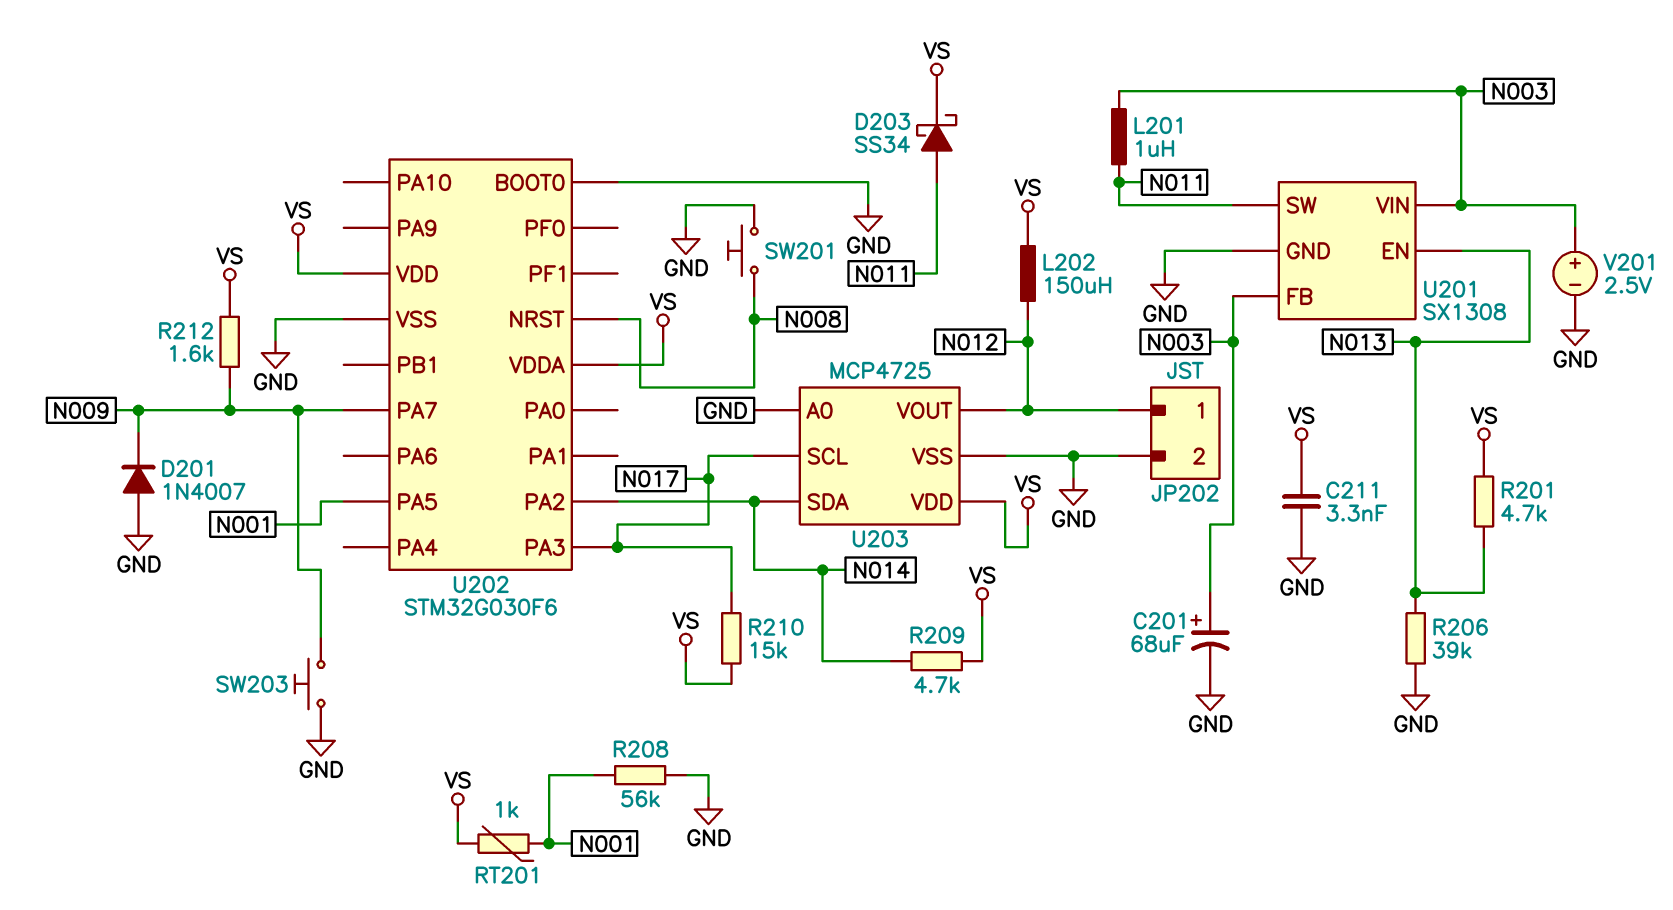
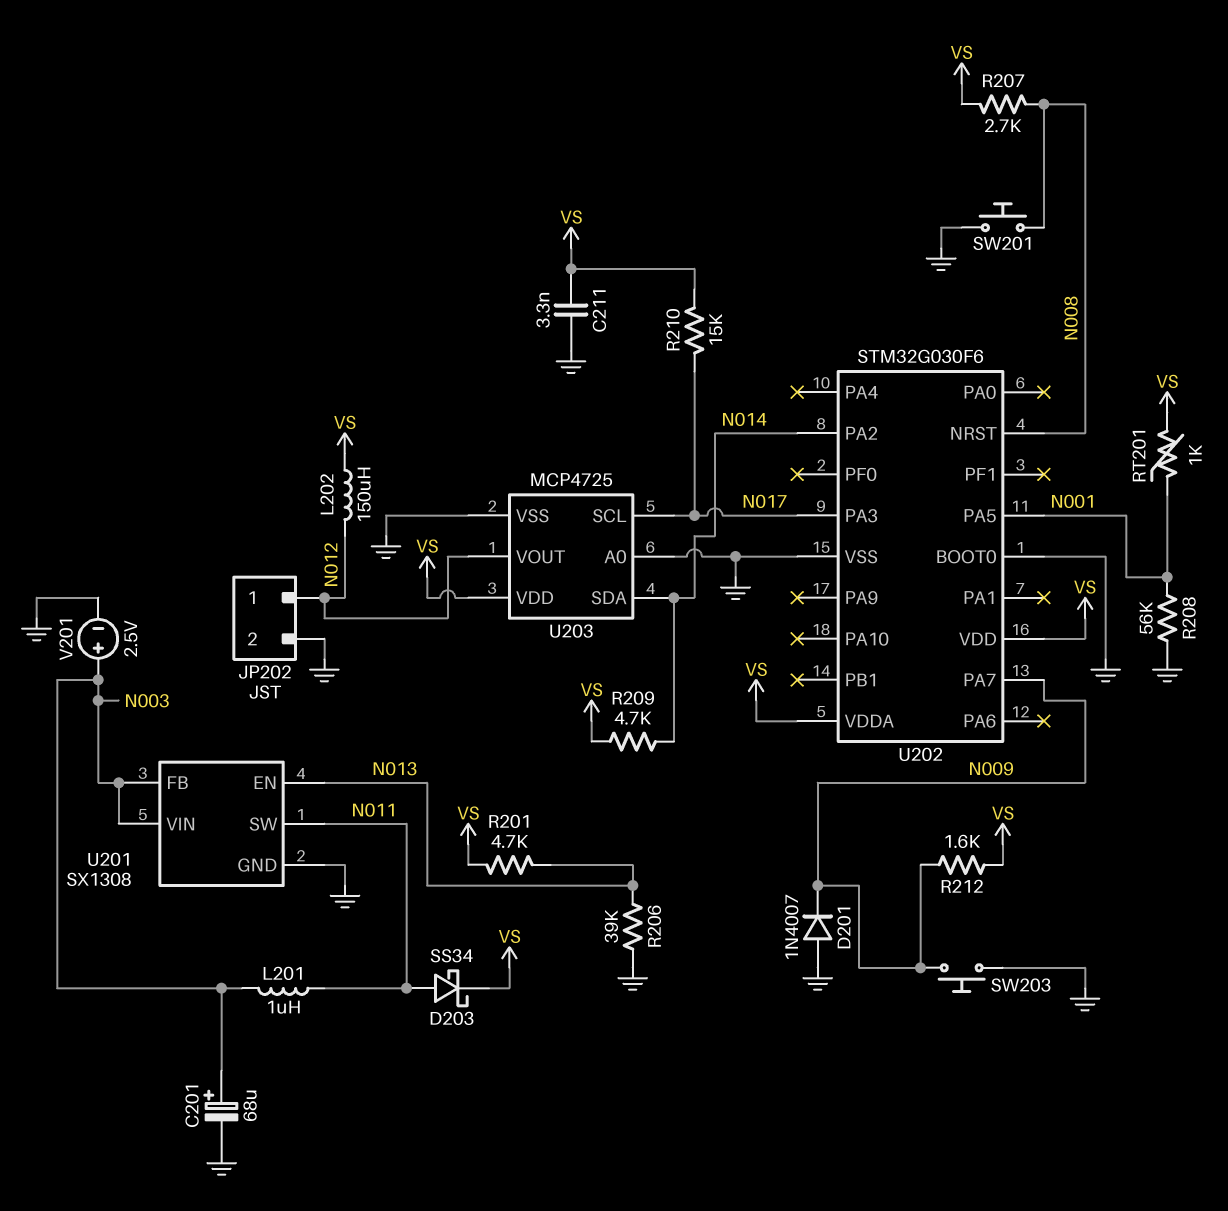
R207: none -> 2.7k (N008, VS)

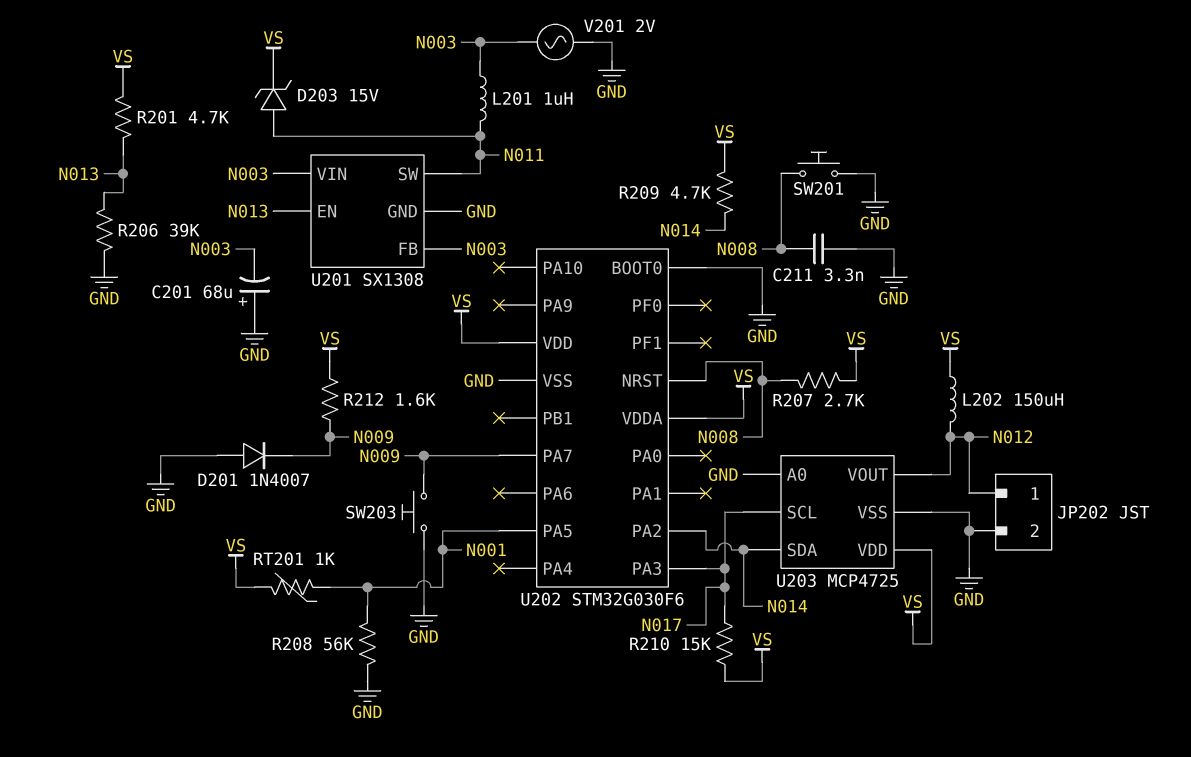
C201: 68uF (plus N003, minus GND) -> 68uF (plus GND, minus N003)
C211: 3.3nF (GND, VS) -> 3.3nF (GND, N008)
D203: schottky SS34 (A N011, K VS) -> zener 15V (A N011, K VS)
V201: 2.5V (plus N003, minus GND) -> AC 2V (GND, N003)

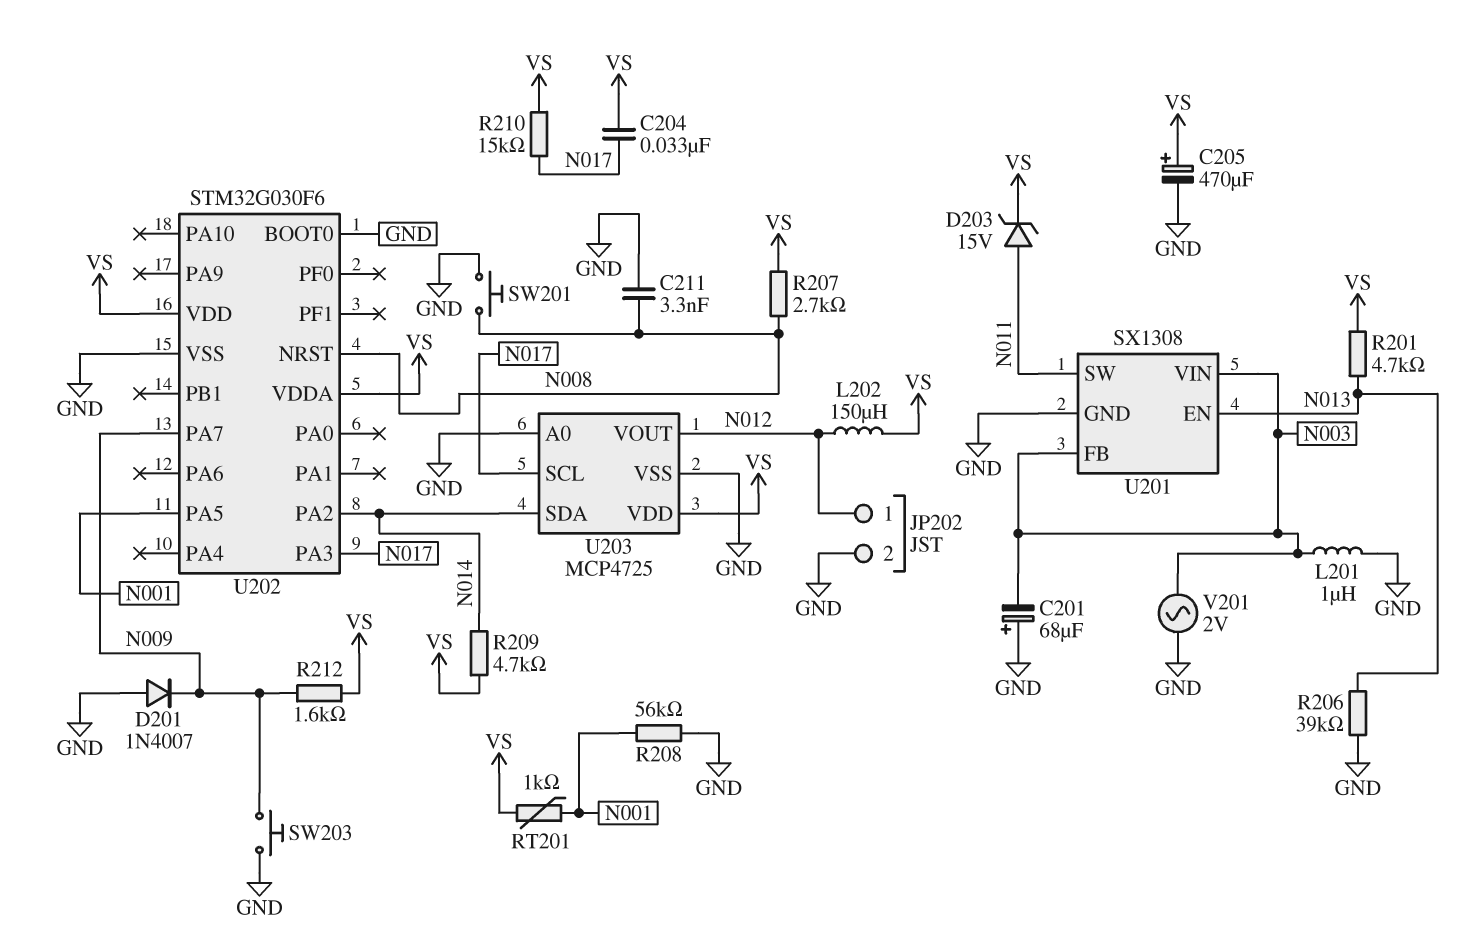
C204: none -> 33nF (N017, VS)
C205: none -> 470uF (plus VS, minus GND)
L201: 1uH (N003, N011) -> 1uH (GND, N003)

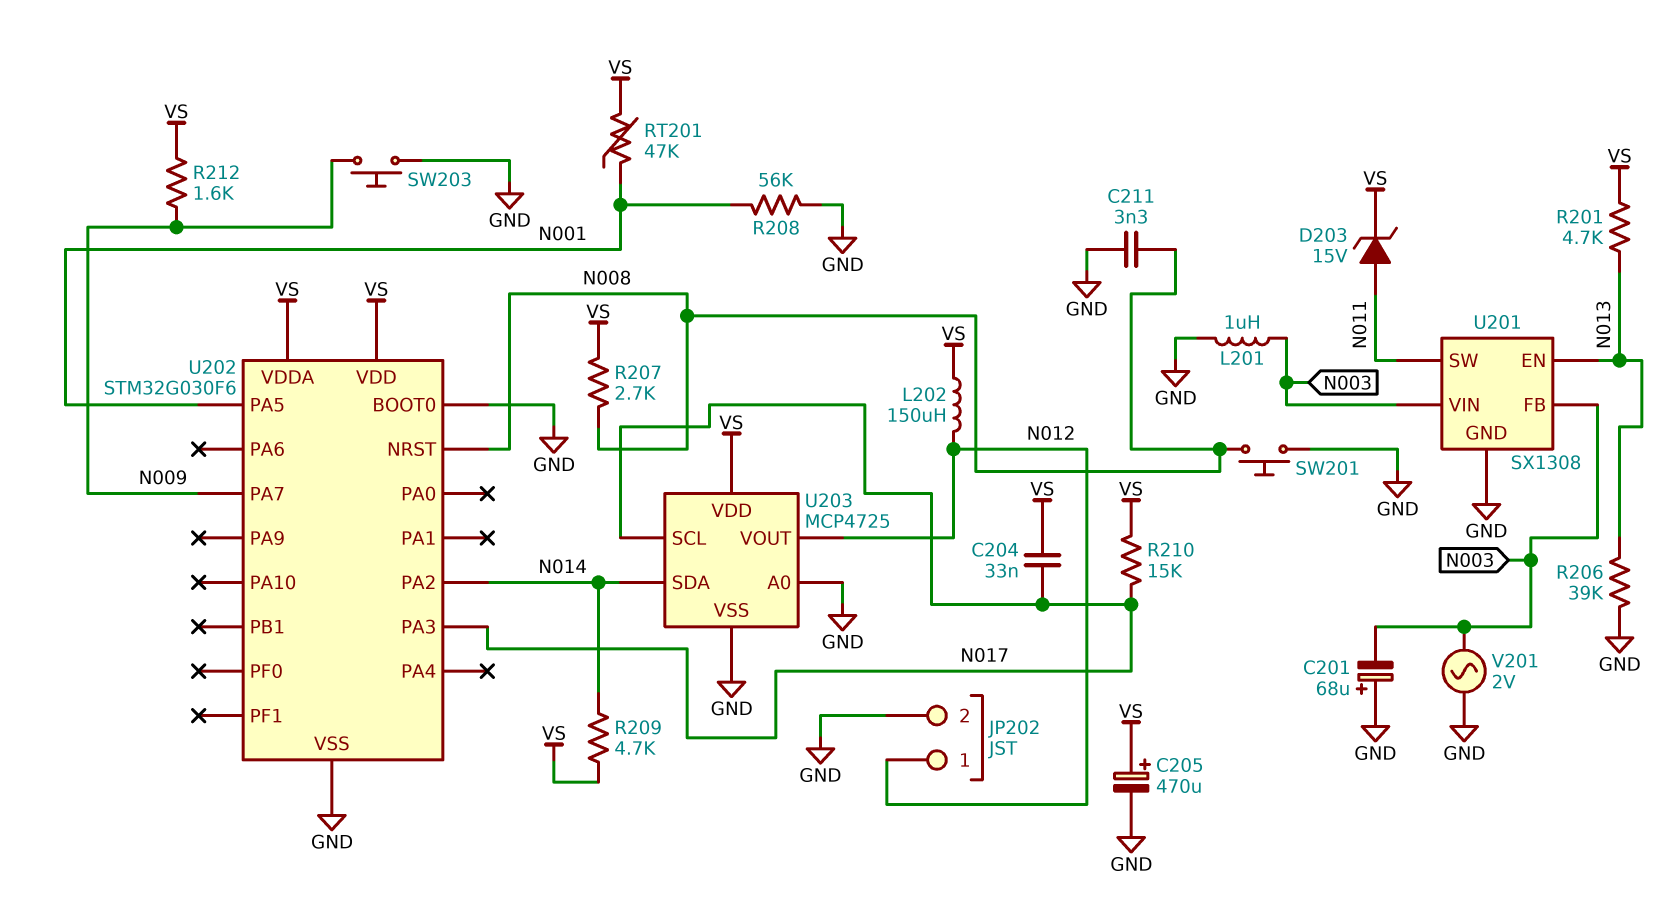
D201: diode 1N4007 (A GND, K N009) -> none
RT201: 1k (N001, VS) -> 47k (N001, VS)

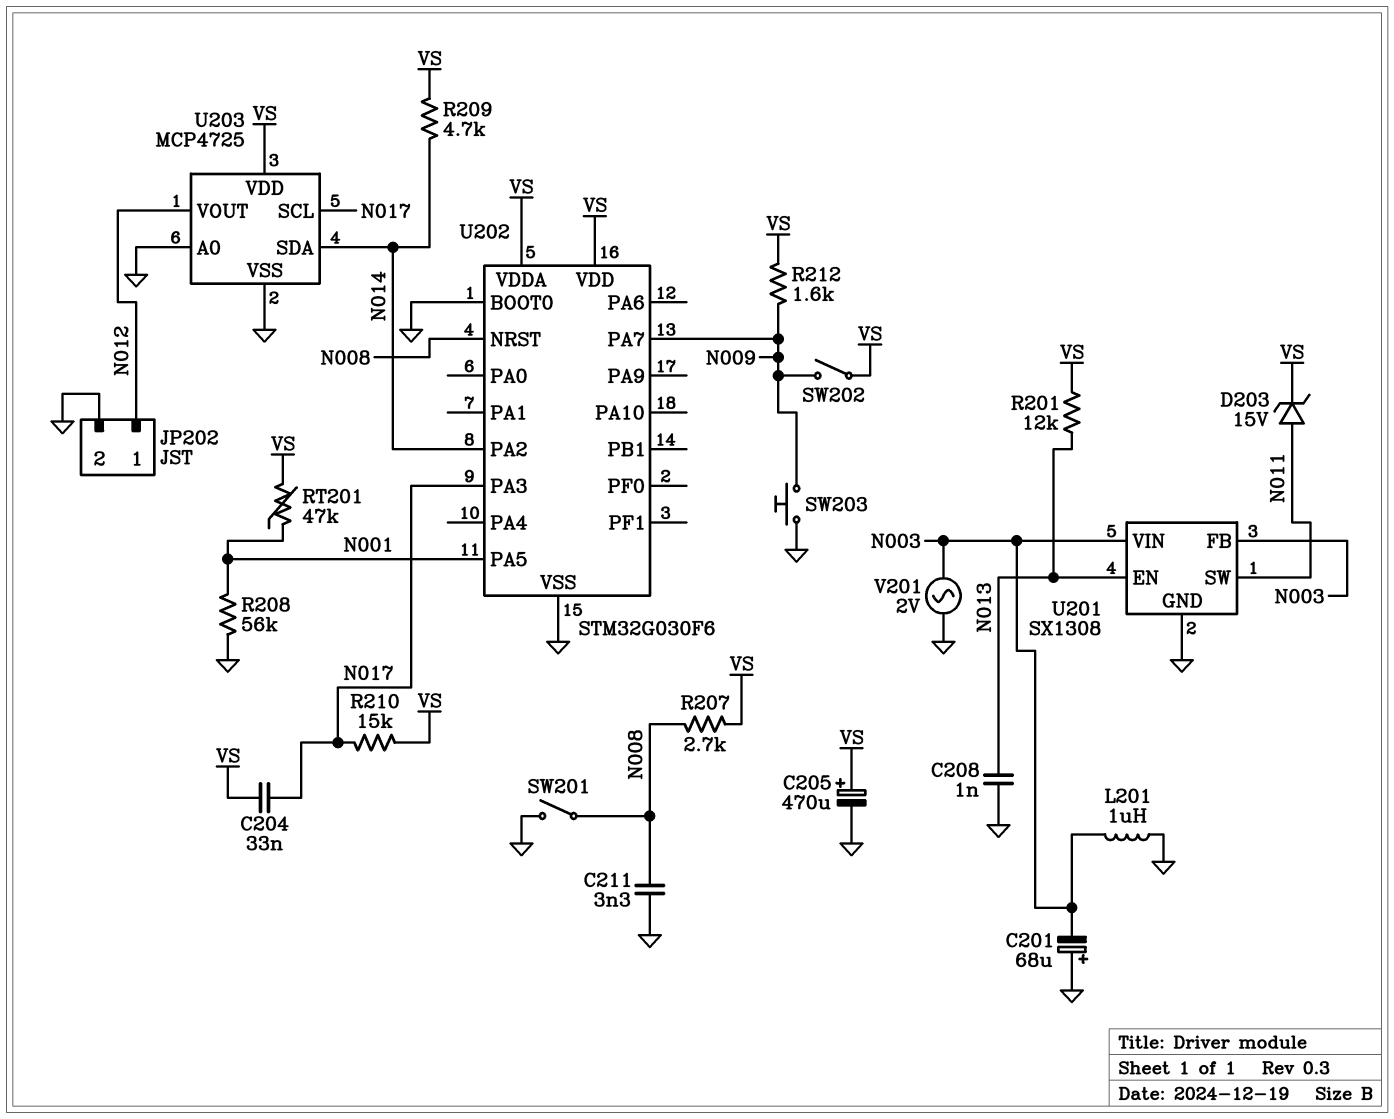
C208: none -> 1nF (GND, N013)
L202: 150uH (N012, VS) -> none
R201: 4.7k (N013, VS) -> 12k (N013, VS)
R206: 39k (GND, N013) -> none
SW201: button (GND, N008) -> switch (GND, N008)
SW202: none -> switch (N009, VS)

